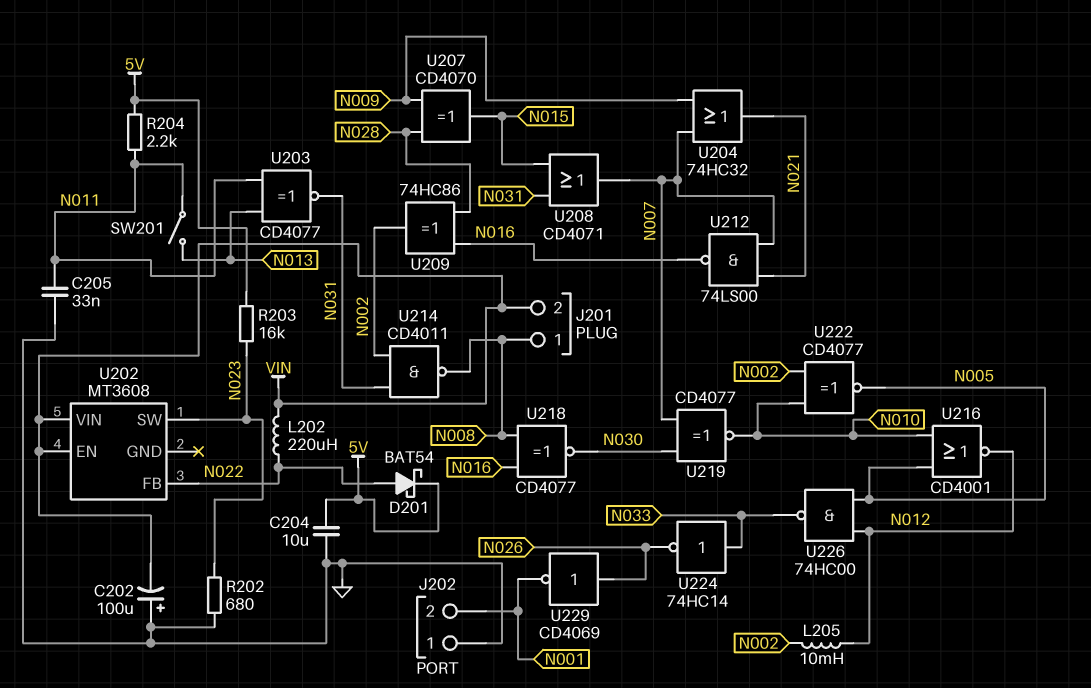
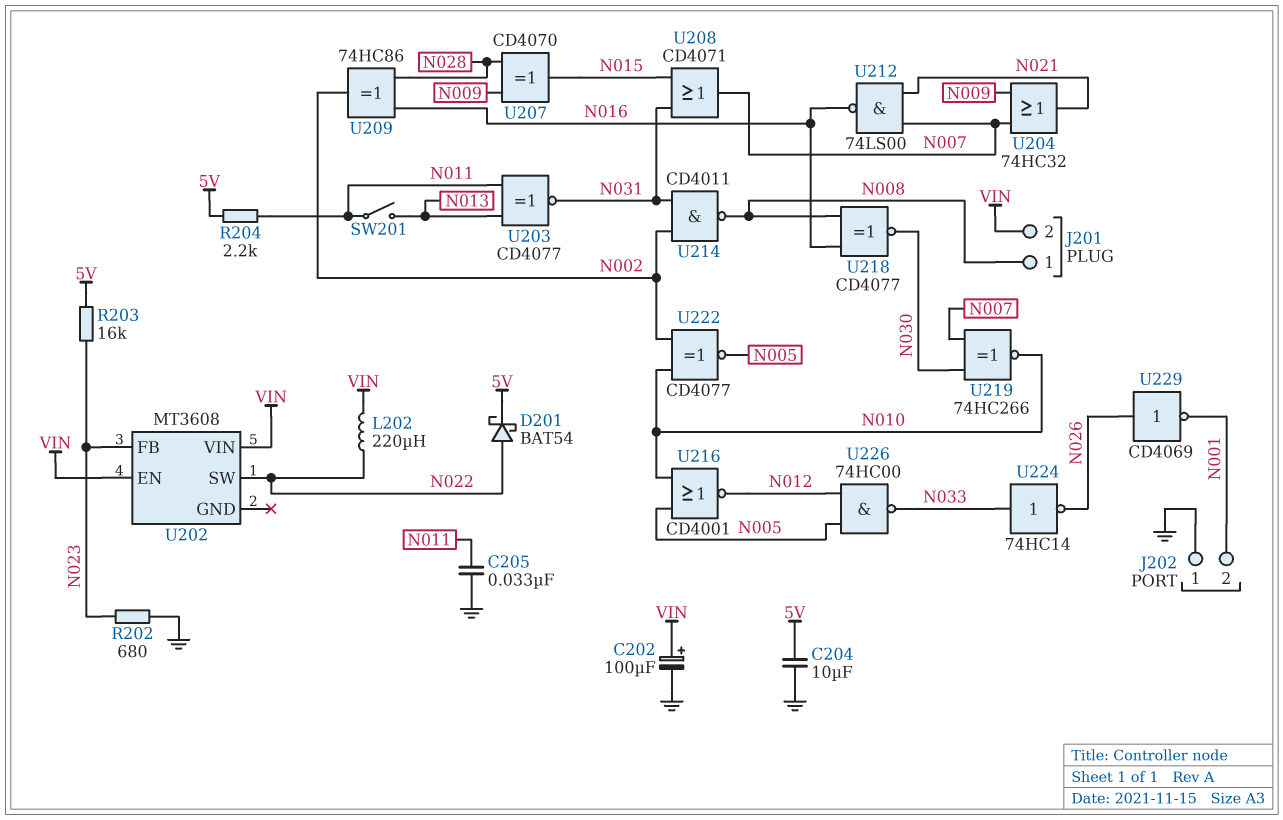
C202: 100uF (plus GND, minus VIN) -> 100uF (plus VIN, minus GND)
L205: 10mH (N002, N012) -> none
U202 pin FB: N022 -> N023
U202 pin SW: N023 -> N022
U219: XNOR CD4077 (in N007, in N030, out N010) -> XNOR 74HC266 (in N007, in N030, out N010)

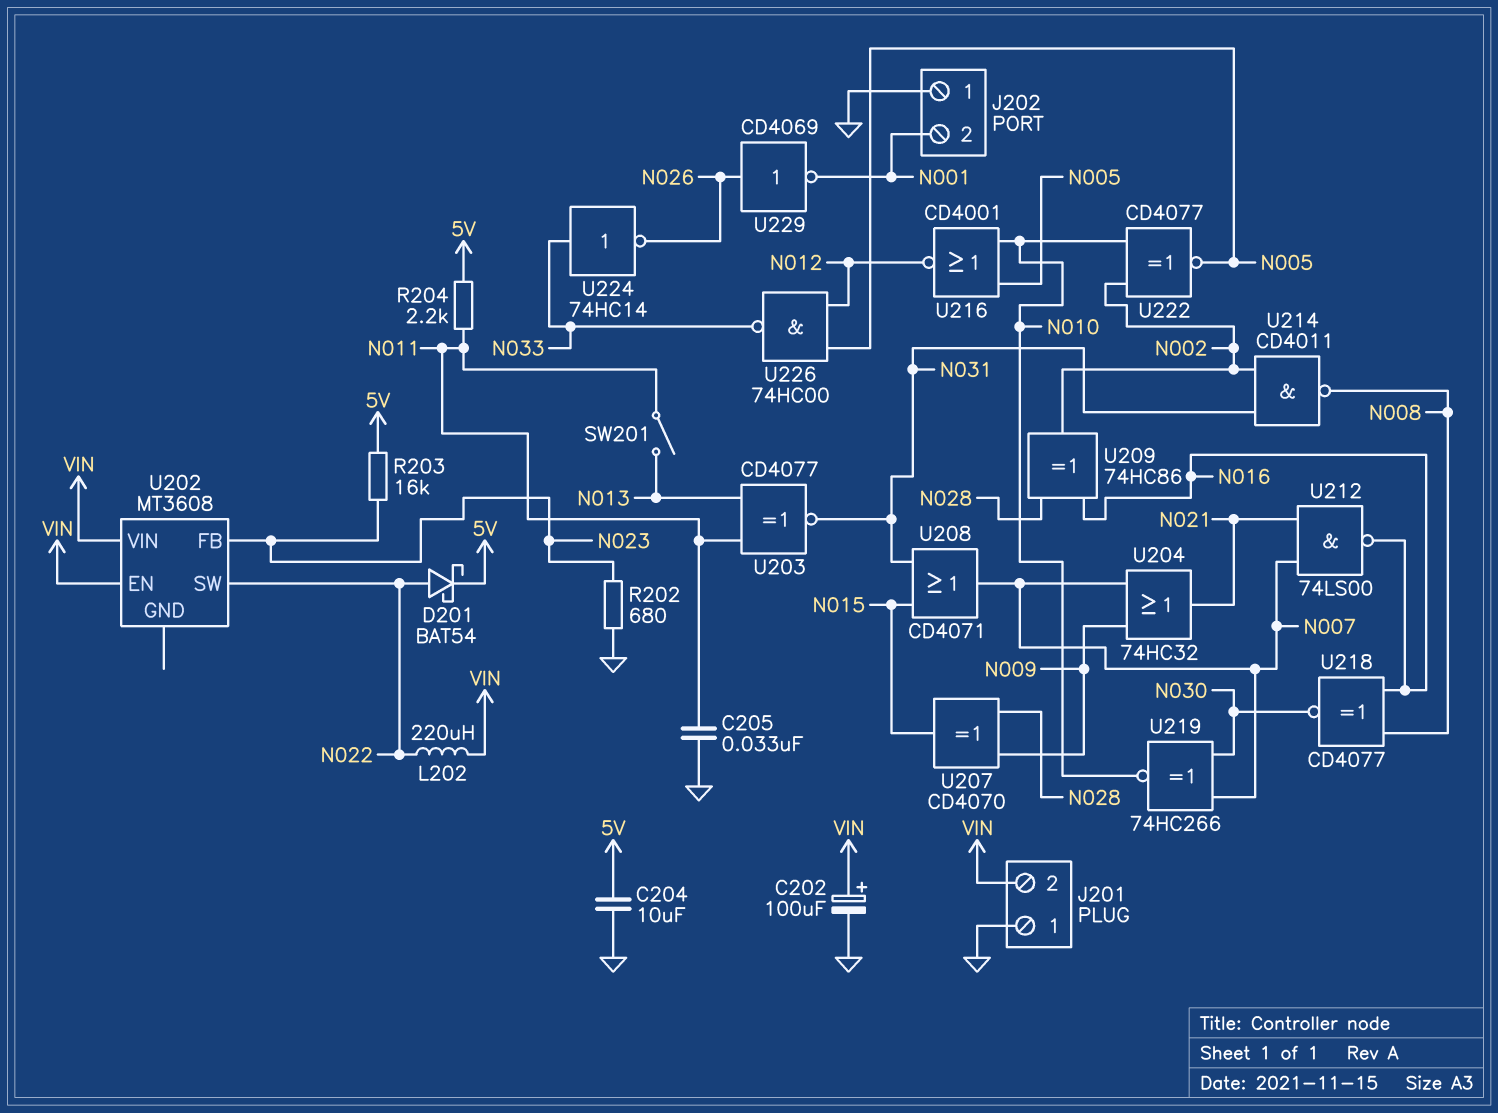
J201 pin 1: N008 -> GND

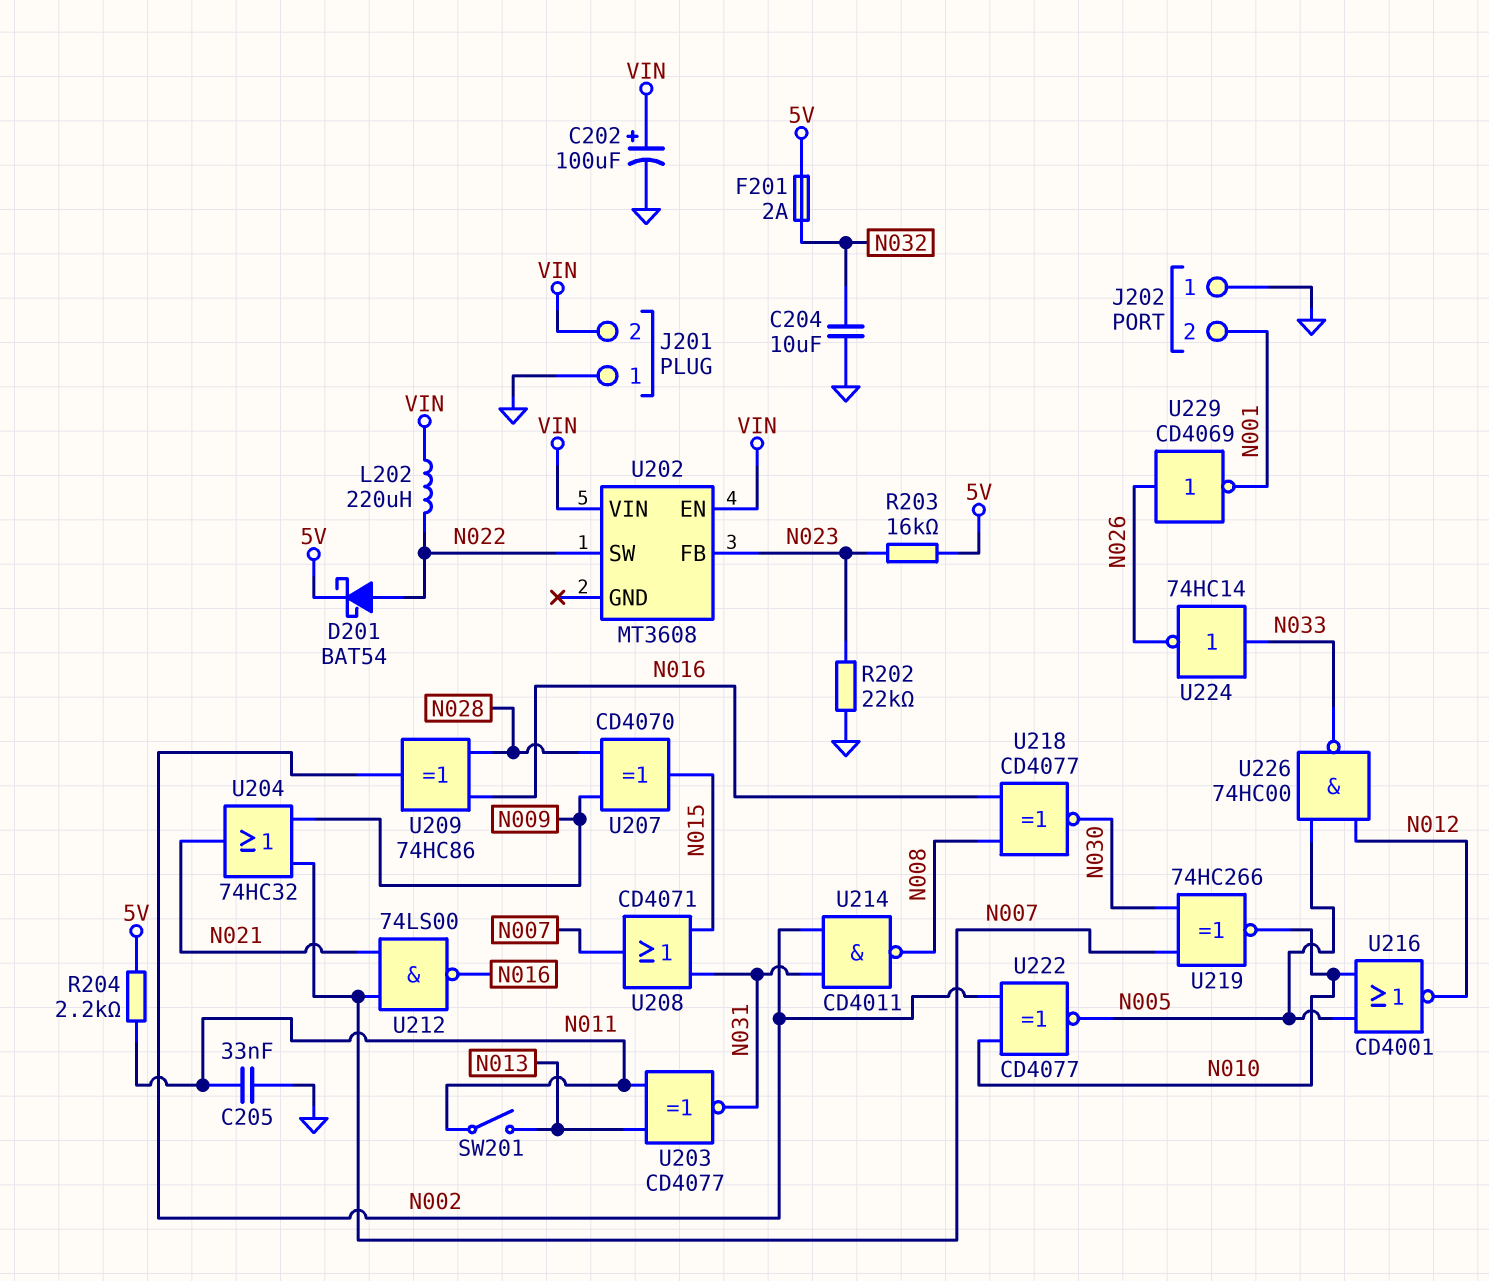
C204: 10uF (5V, GND) -> 10uF (GND, N032)
F201: none -> 2A (5V, N032)
R202: 680 (GND, N023) -> 22k (GND, N023)

